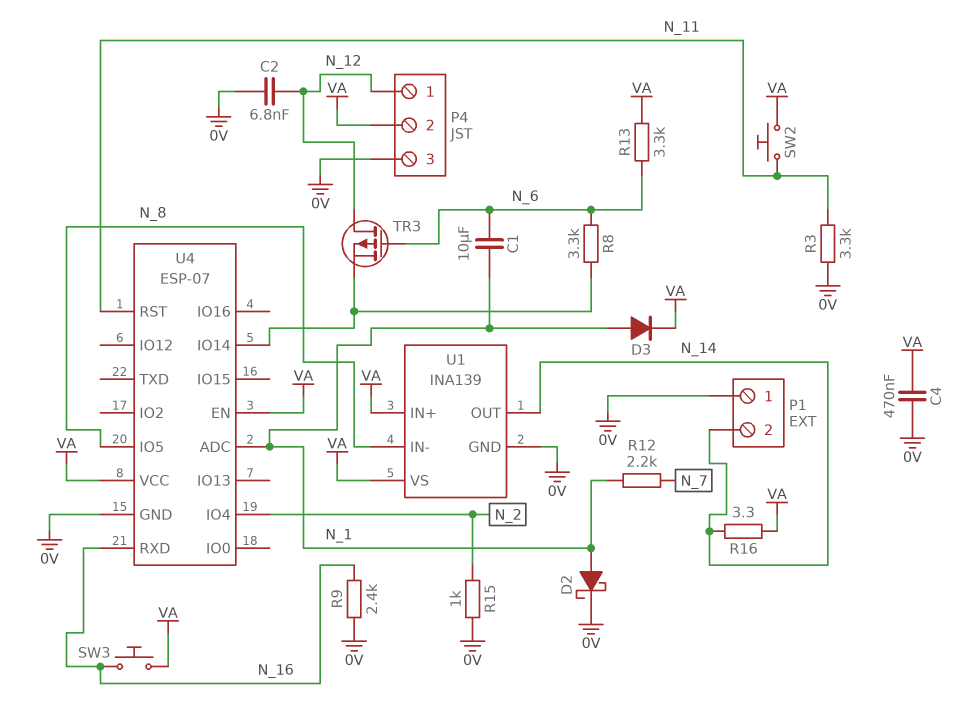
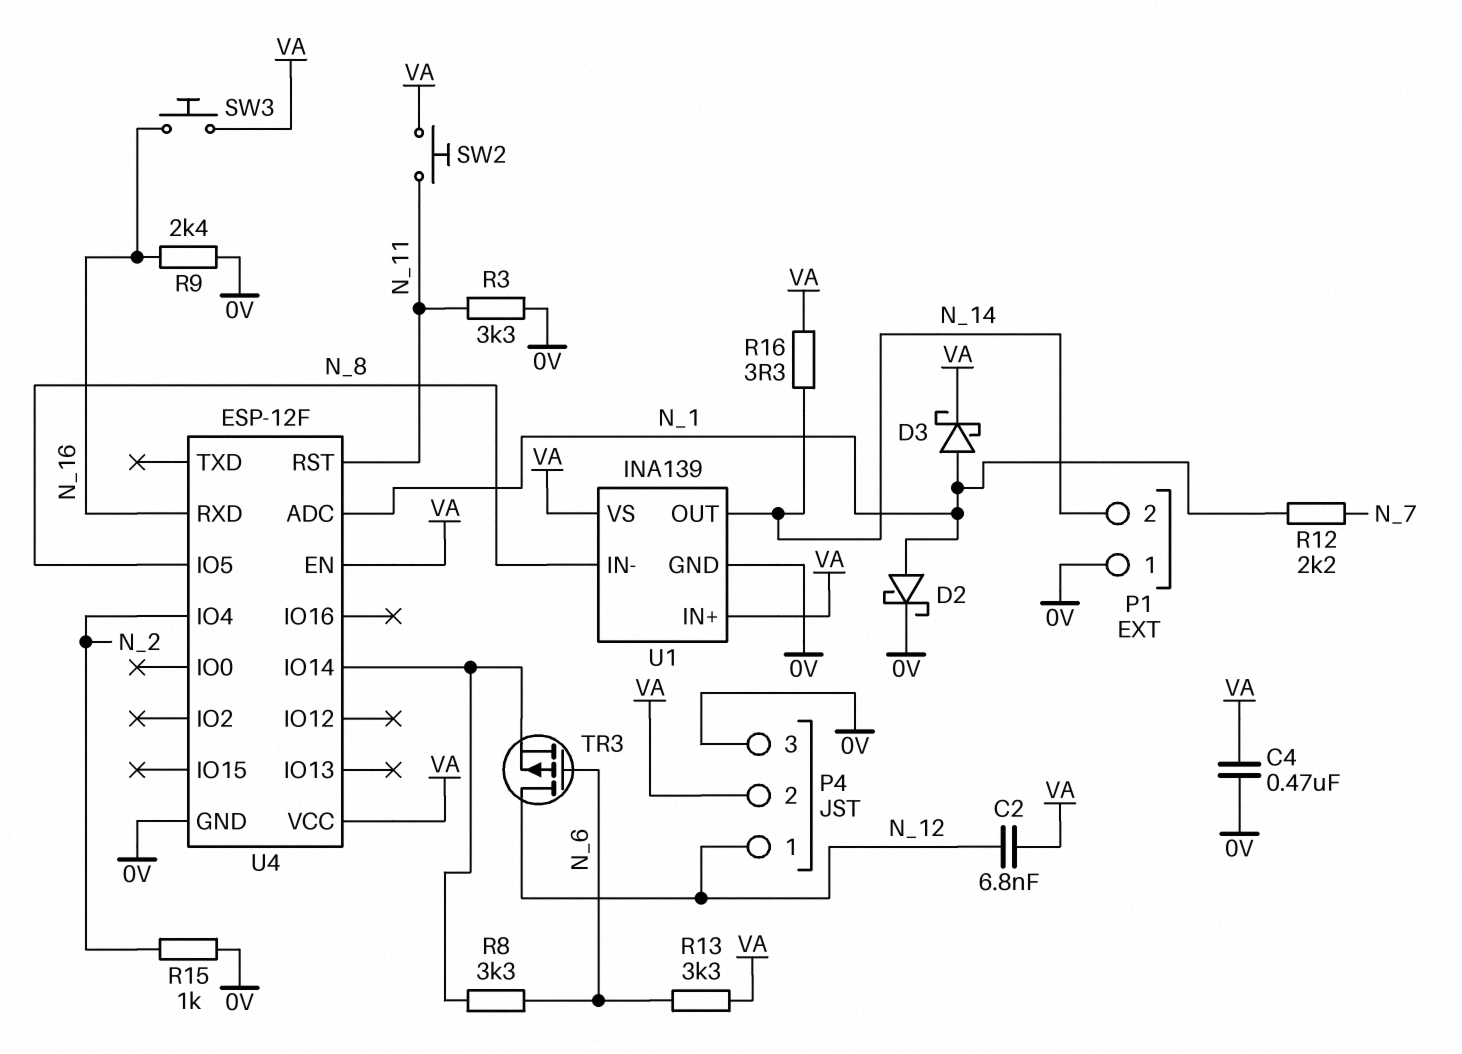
C1: 10uF (N_1, N_6) -> none
C2: 6.8nF (0V, N_12) -> 6.8nF (N_12, VA)
D3: diode (A N_1, K VA) -> schottky (A N_1, K VA)
U4: ESP-07 -> ESP-12F

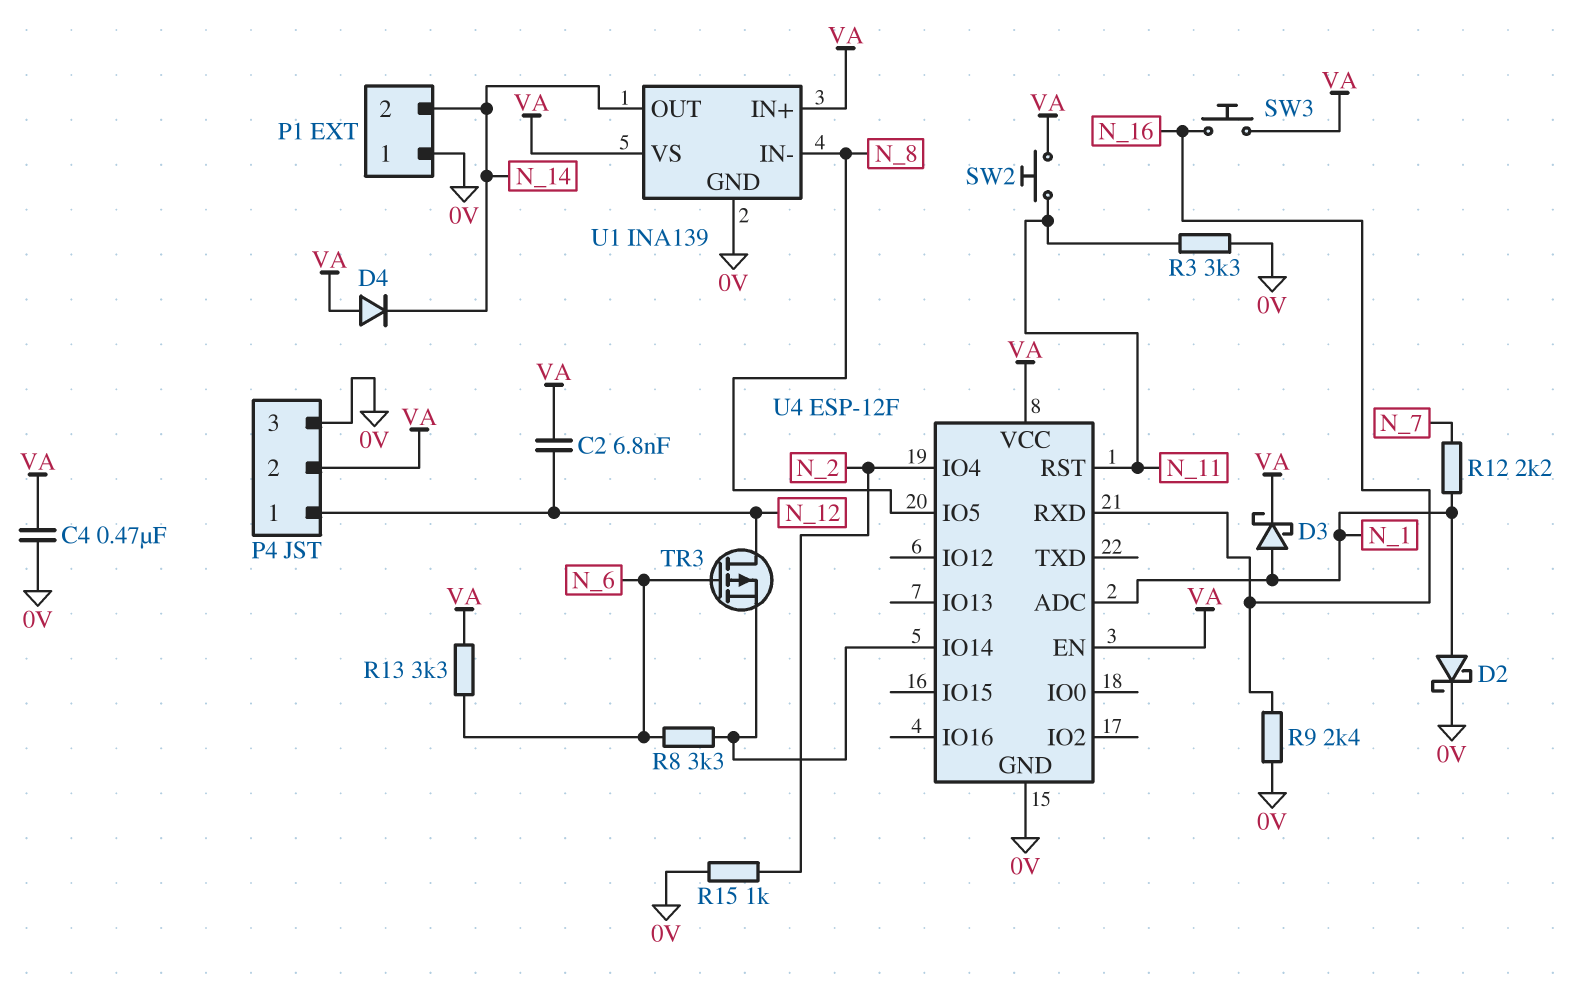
D4: none -> diode (A VA, K N_14)
R16: 3.3 (N_14, VA) -> none

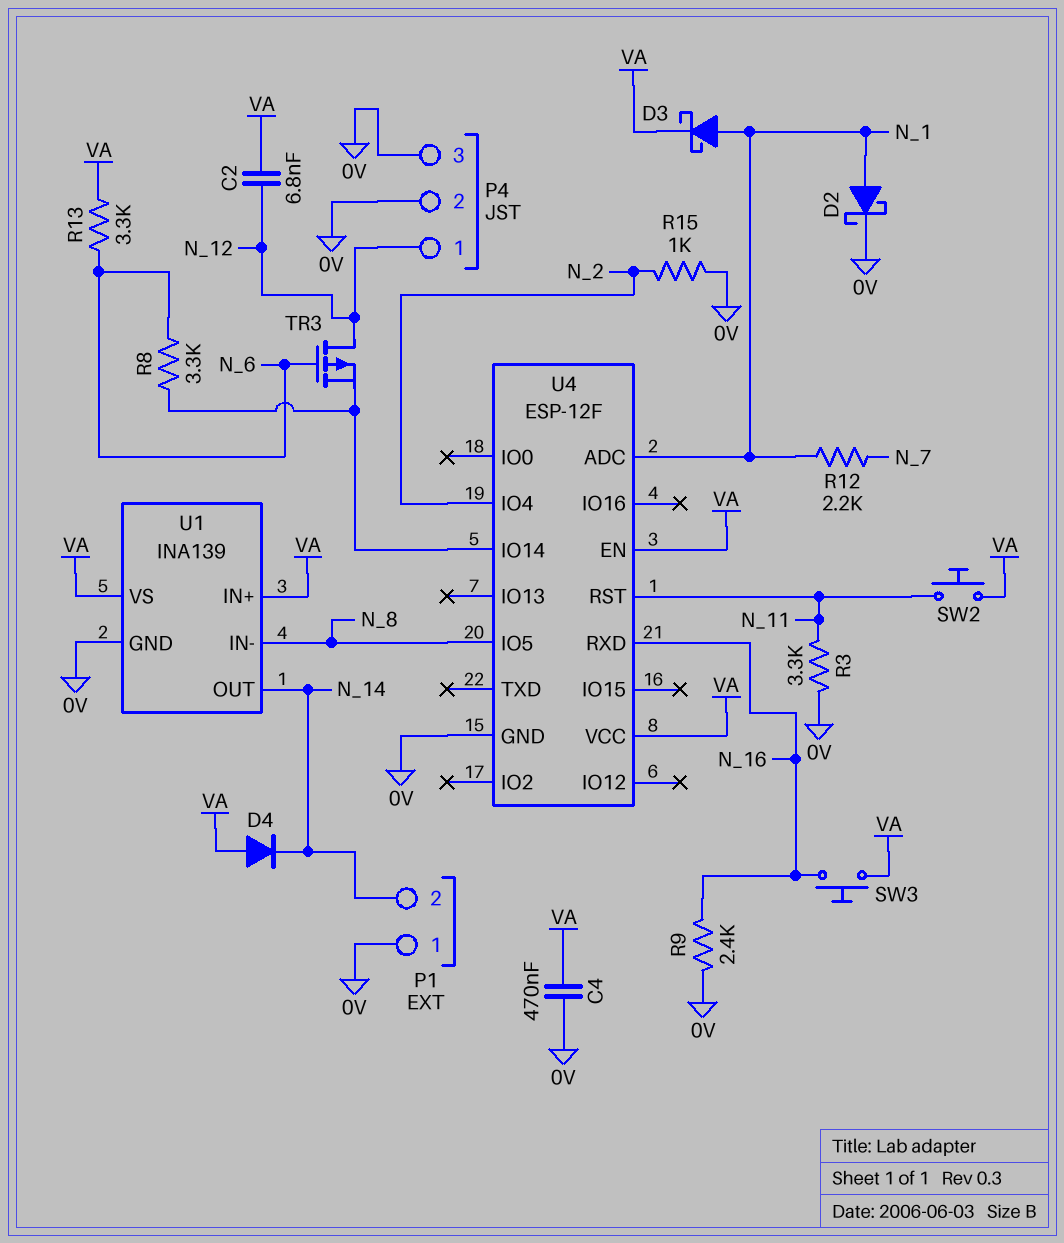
P4 pin 2: VA -> 0V

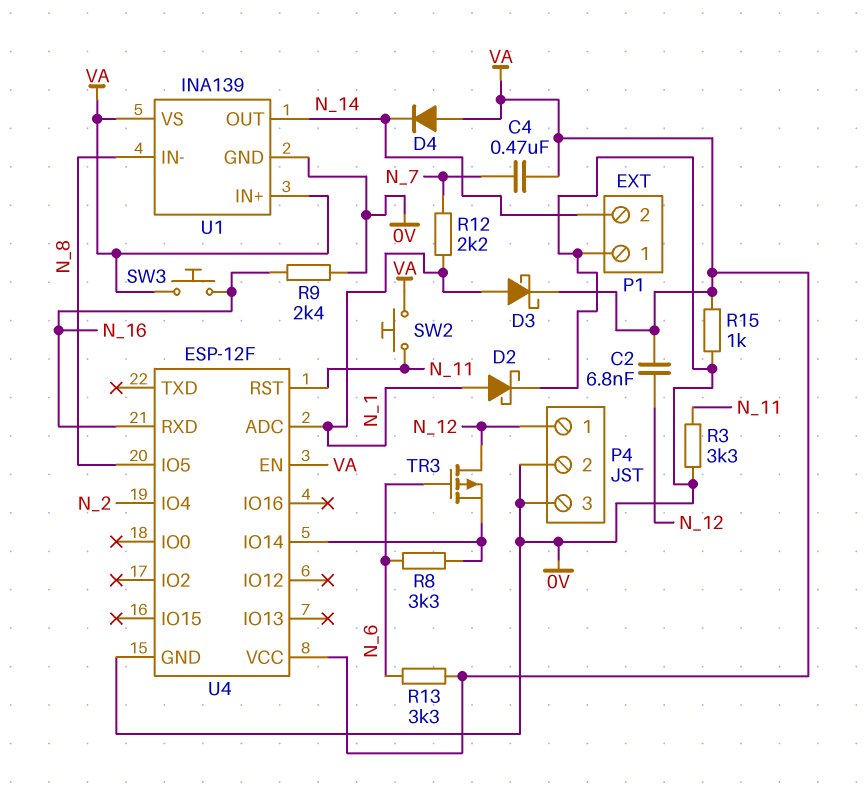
C4: 470nF (0V, VA) -> 470nF (N_7, VA)
R15: 1k (0V, N_2) -> 1k (0V, VA)

